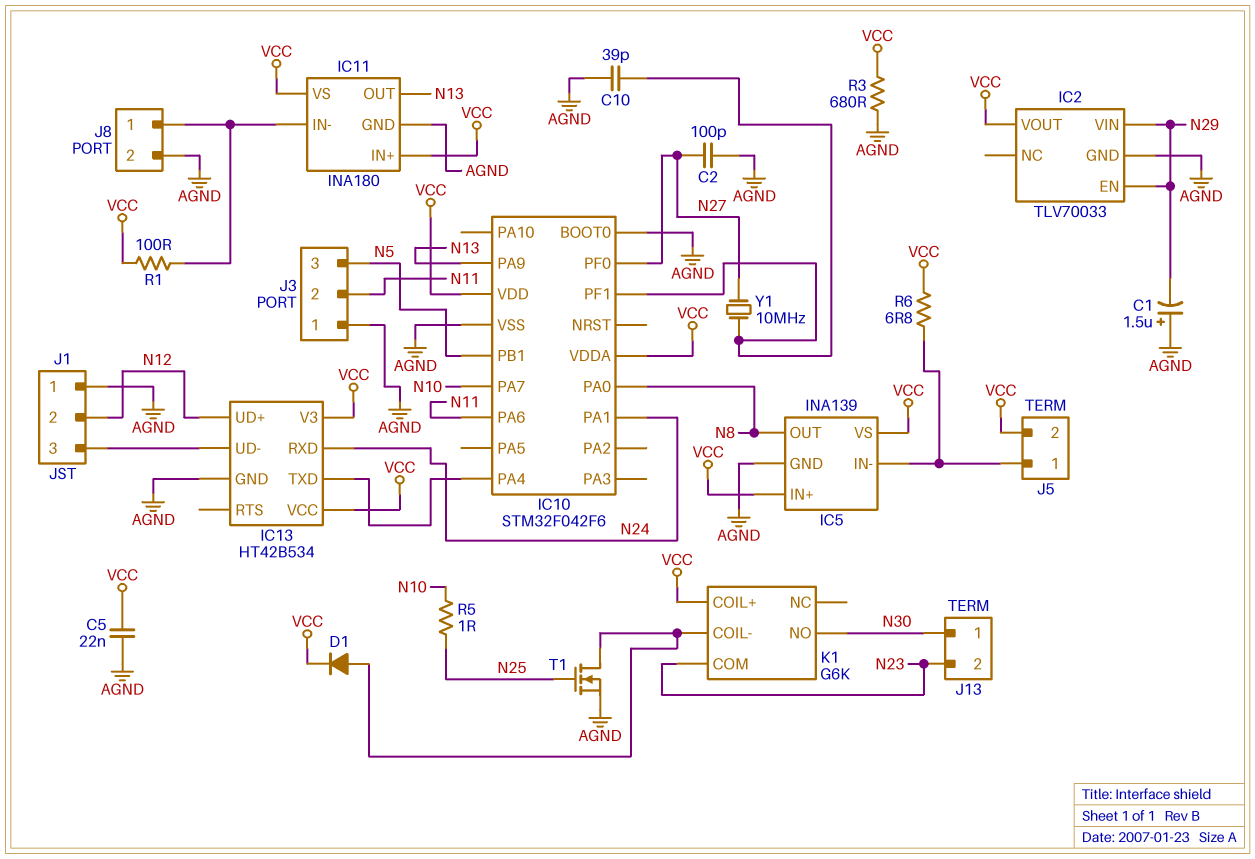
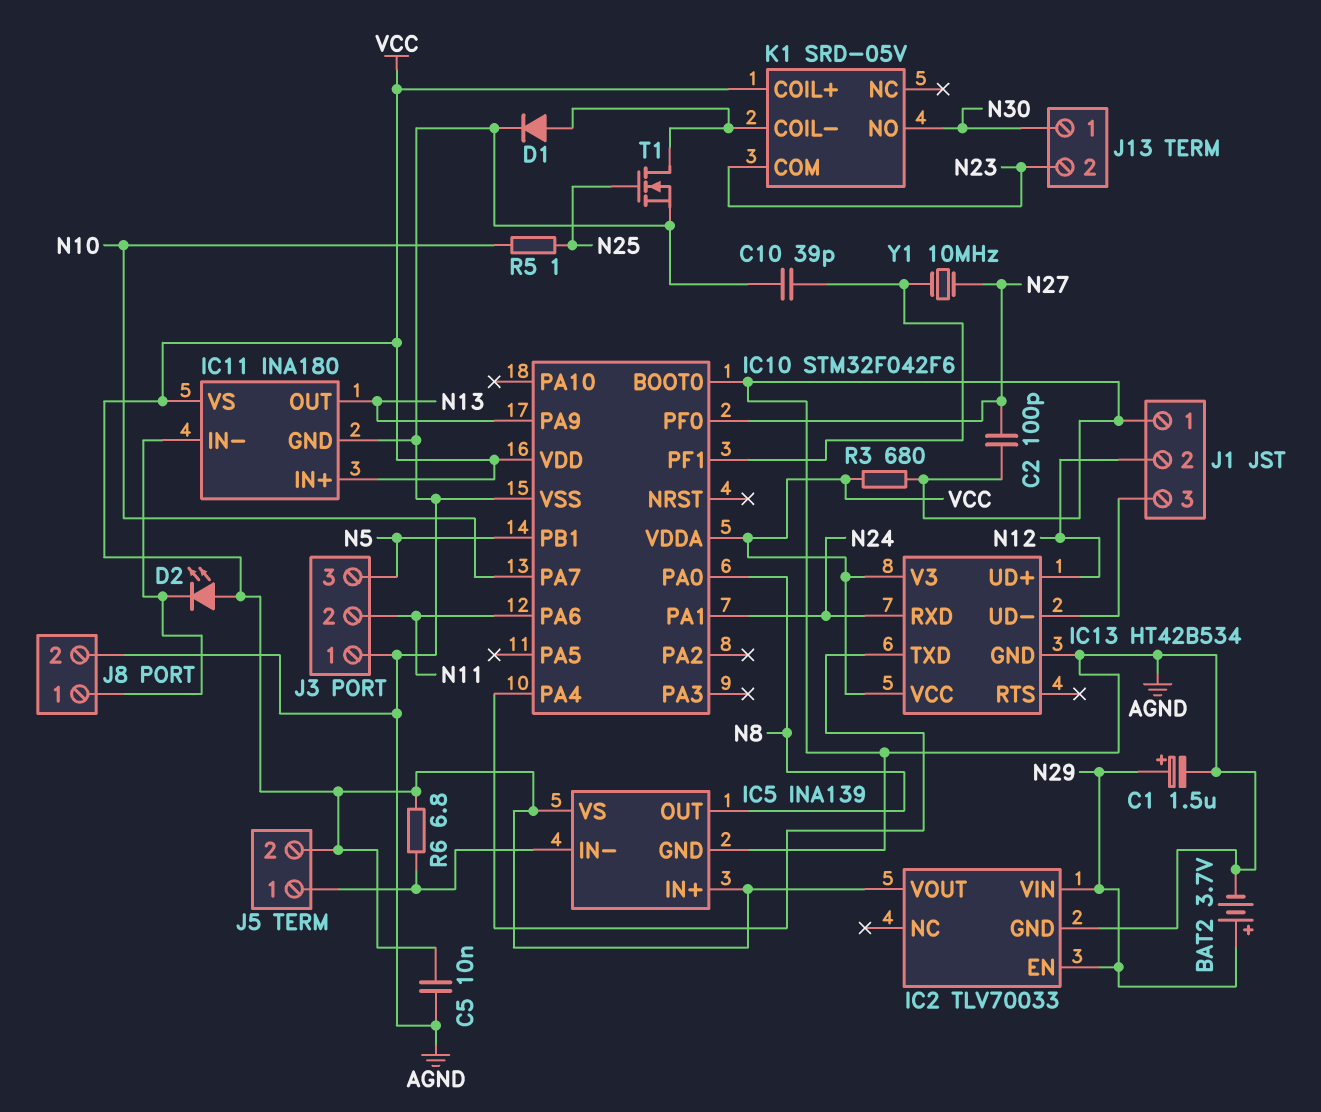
BAT2: none -> 3.7V (plus N29, minus AGND)
C1: 1.5uF (plus AGND, minus N29) -> 1.5uF (plus N29, minus AGND)
C5: 22nF (AGND, VCC) -> 10nF (AGND, VCC)
D1: diode (A K1/COIL-, K VCC) -> diode (A K1/COIL-, K AGND)
D2: none -> LED (A VCC, K IC11/IN-)
K1: G6K -> SRD-05V
R1: 100 (IC11/IN-, VCC) -> none

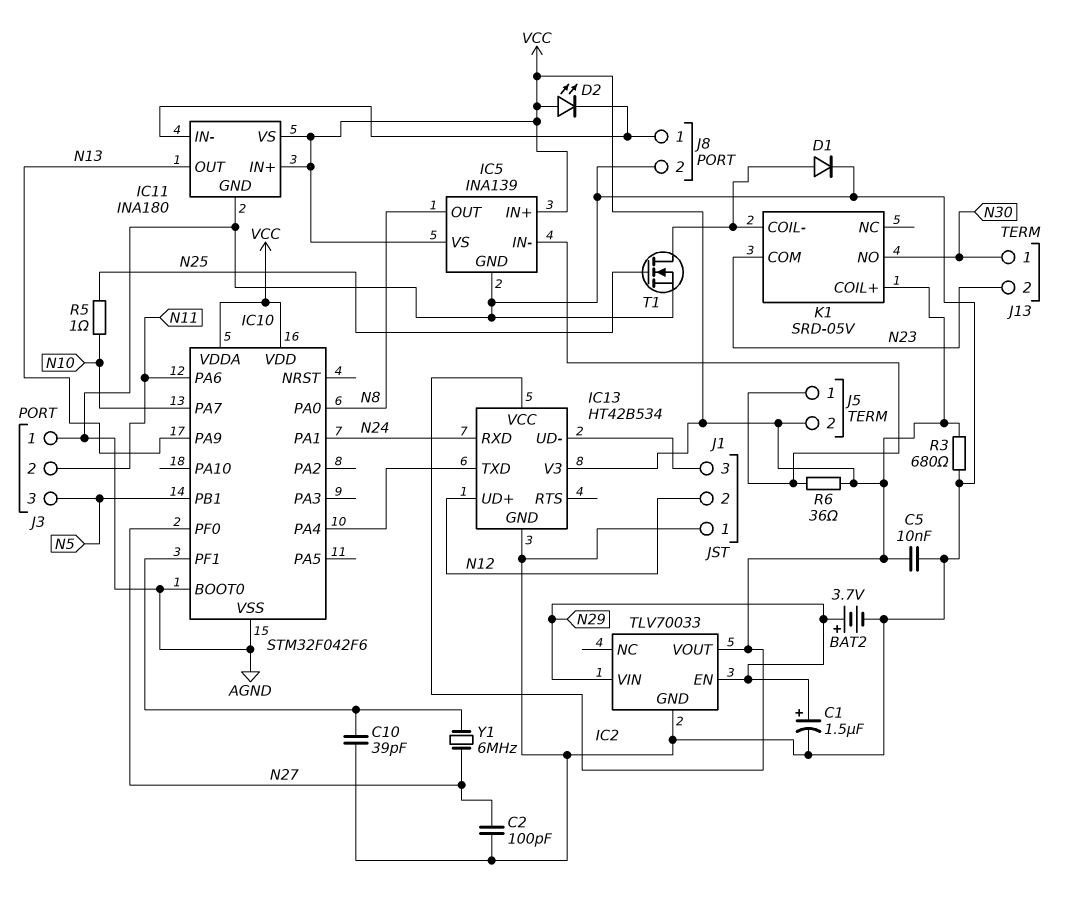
R6: 6.8 (IC5/IN-, VCC) -> 36 (IC5/IN-, VCC)
Y1: 10MHz (IC10/PF1, N27) -> 6MHz (IC10/PF1, N27)

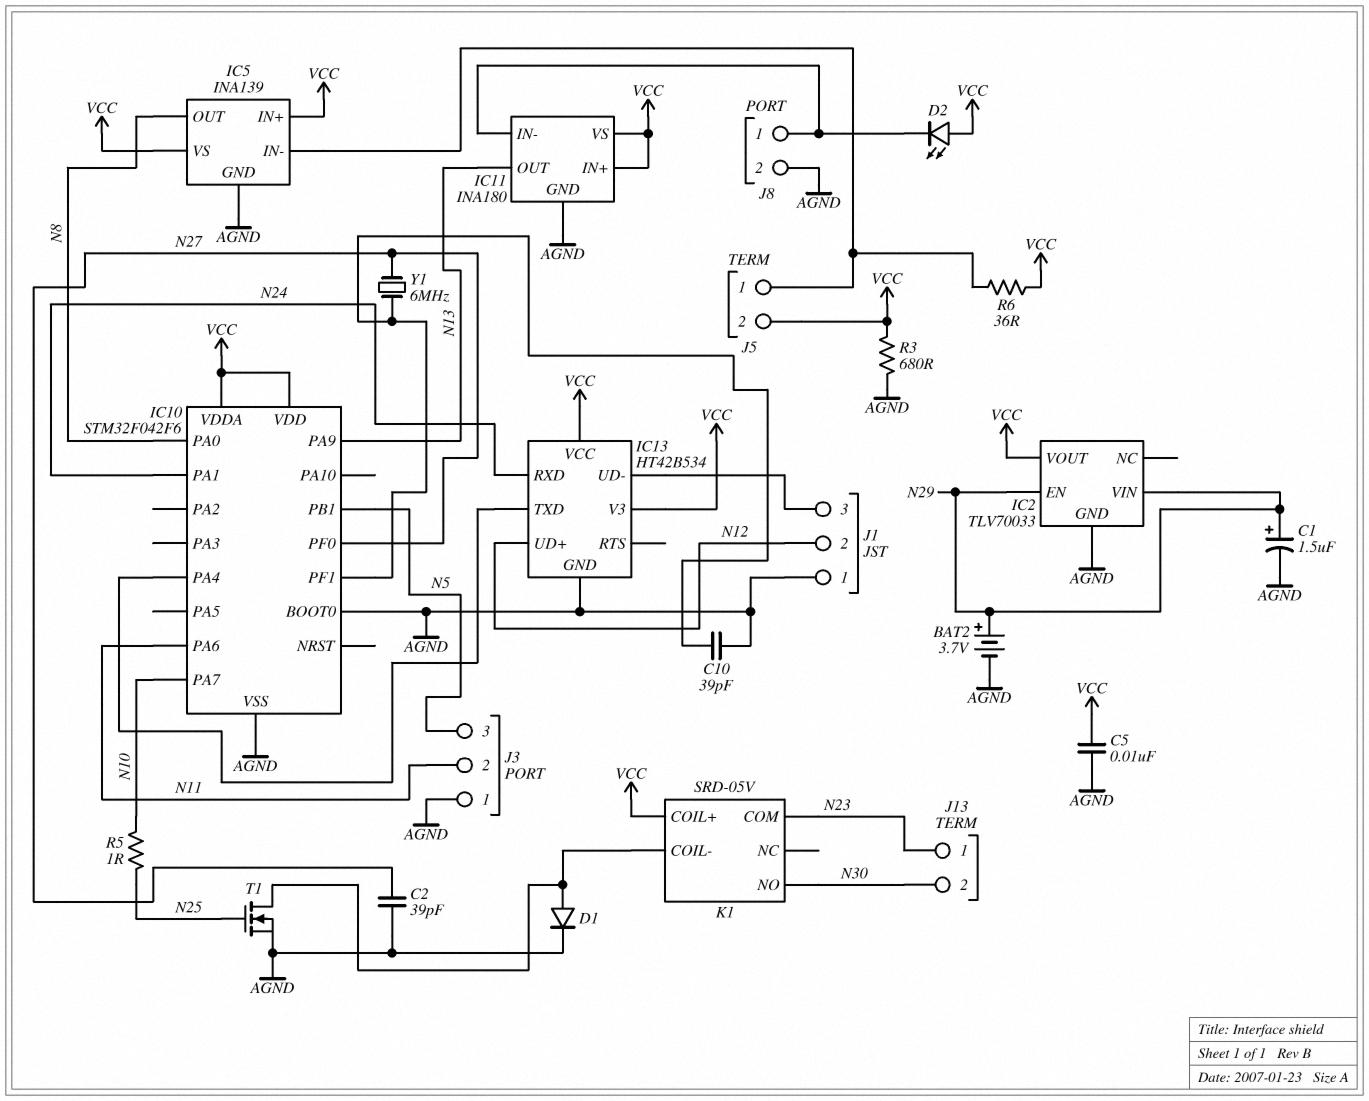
C2: 100pF (AGND, N27) -> 39pF (AGND, N27)
J13 pin 1: N30 -> N23
J13 pin 2: N23 -> N30

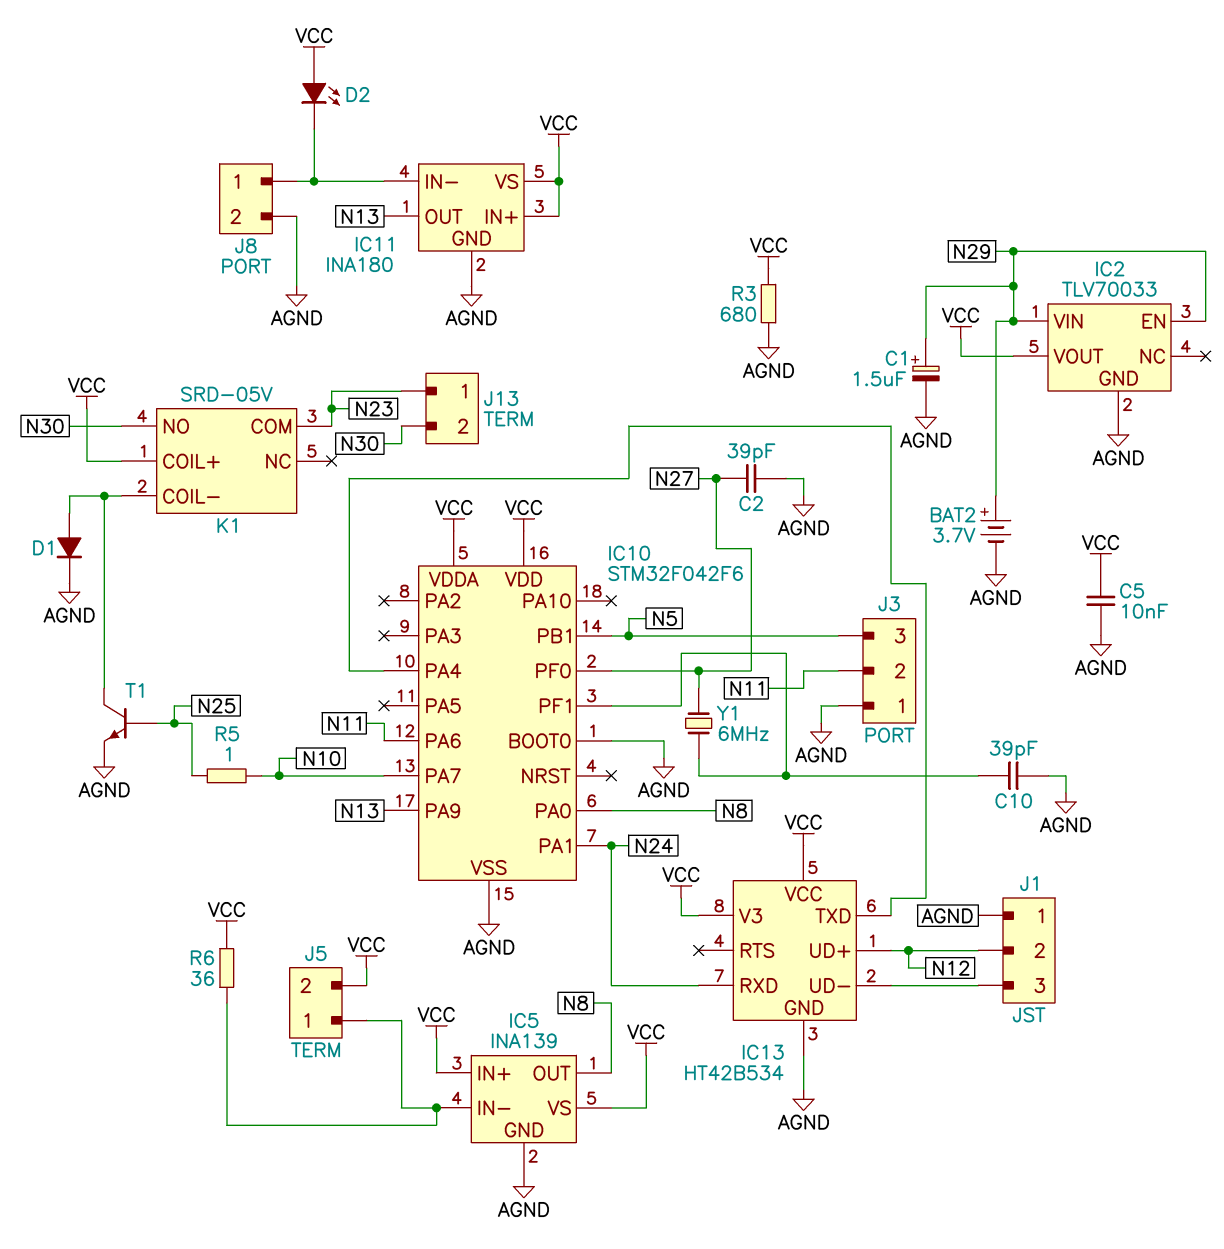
T1: NMOS (G N25, D K1/COIL-, S AGND) -> NPN (B N25, C K1/COIL-, E AGND)

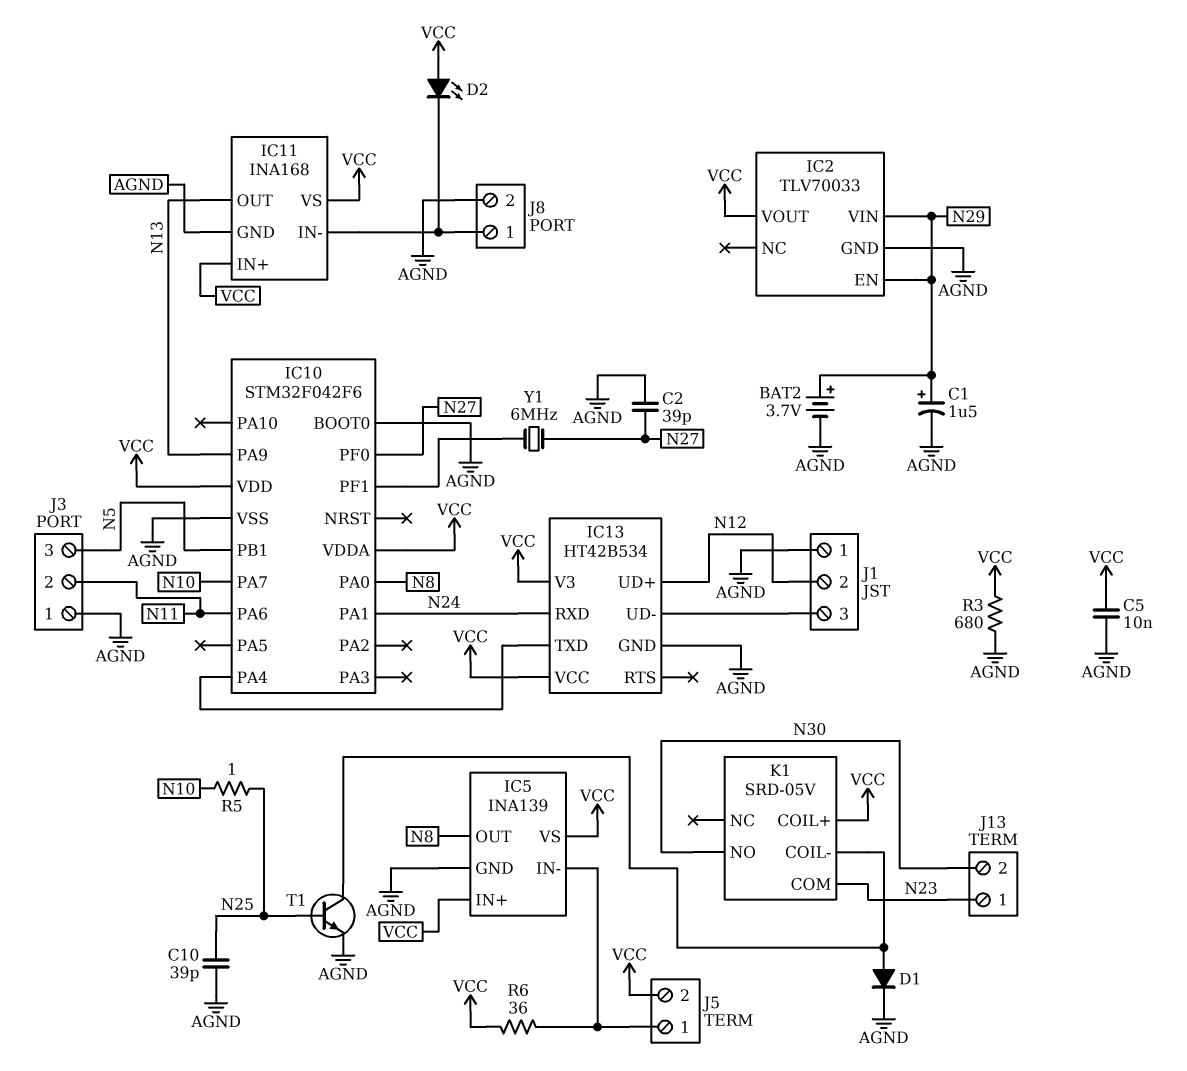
C10: 39pF (AGND, IC10/PF1) -> 39pF (AGND, N25)
IC11: INA180 -> INA168

